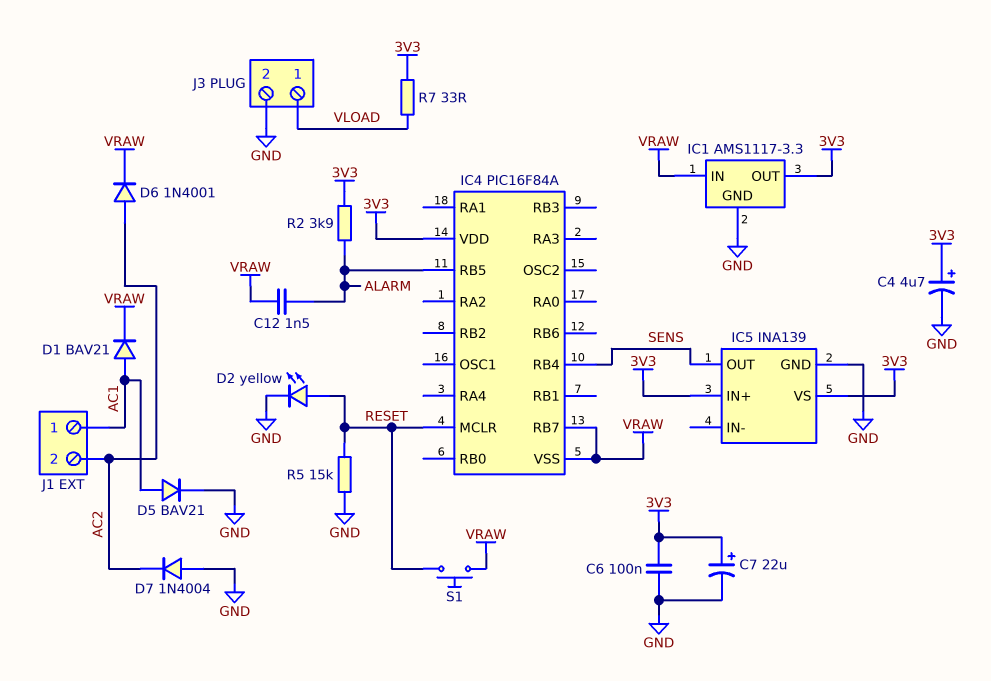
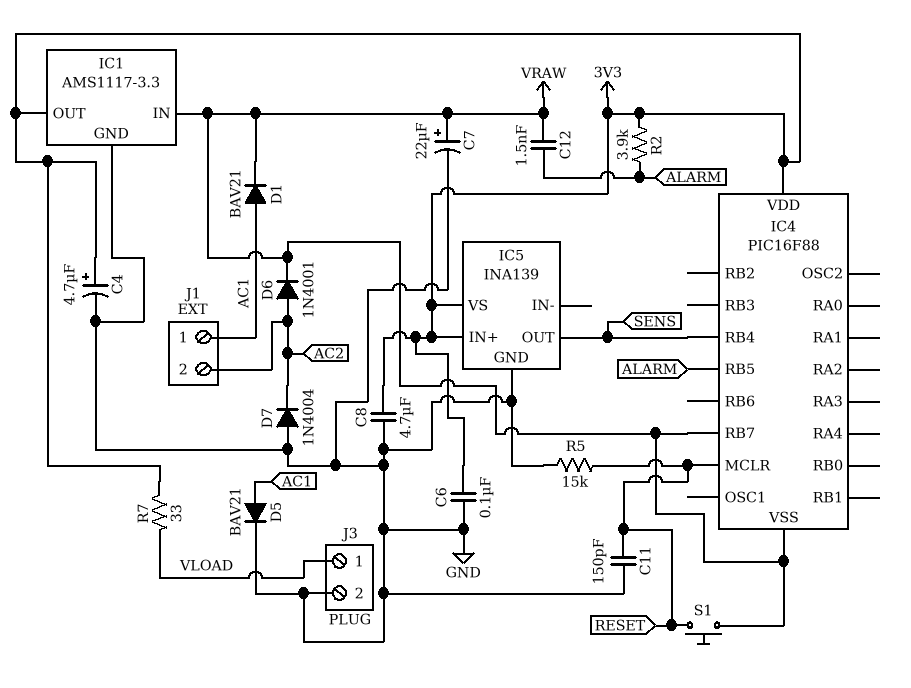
C7: 22uF (plus 3V3, minus GND) -> 22uF (plus VRAW, minus GND)
C8: none -> 4.7uF (3V3, GND)
C11: none -> 150pF (GND, RESET)
D2: LED yellow (A RESET, K GND) -> none
IC4: PIC16F84A -> PIC16F88

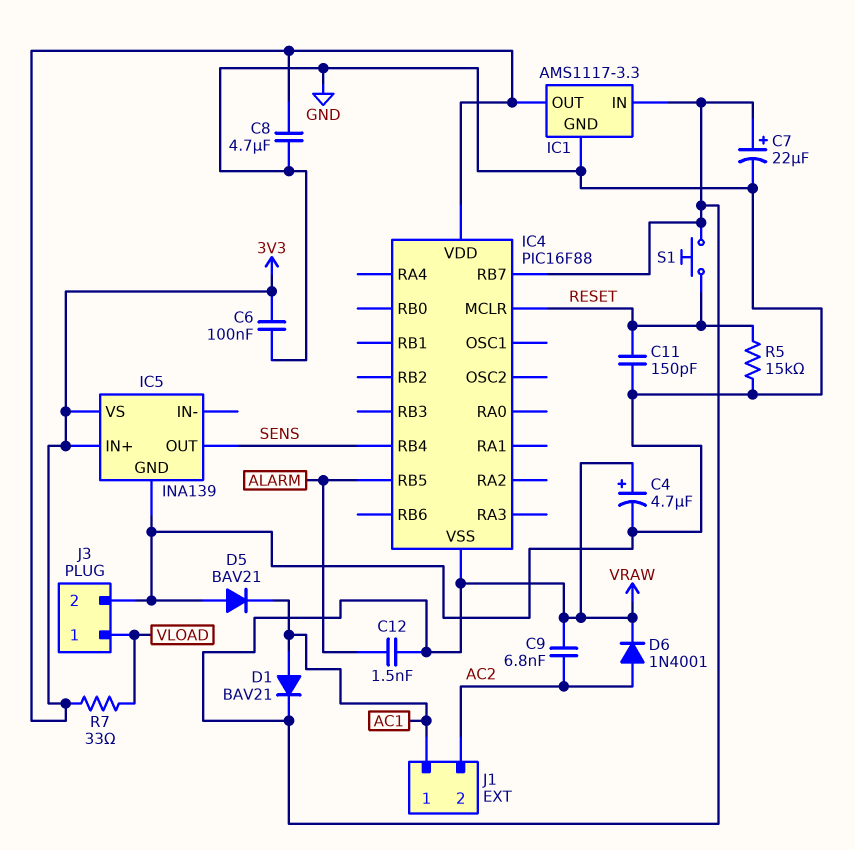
C4: 4.7uF (plus 3V3, minus GND) -> 4.7uF (plus VRAW, minus GND)
C9: none -> 6.8nF (AC2, VRAW)
D5: diode BAV21 (A AC1, K GND) -> diode BAV21 (A GND, K AC1)
D7: diode 1N4004 (A GND, K AC2) -> none
R2: 3.9k (3V3, ALARM) -> none

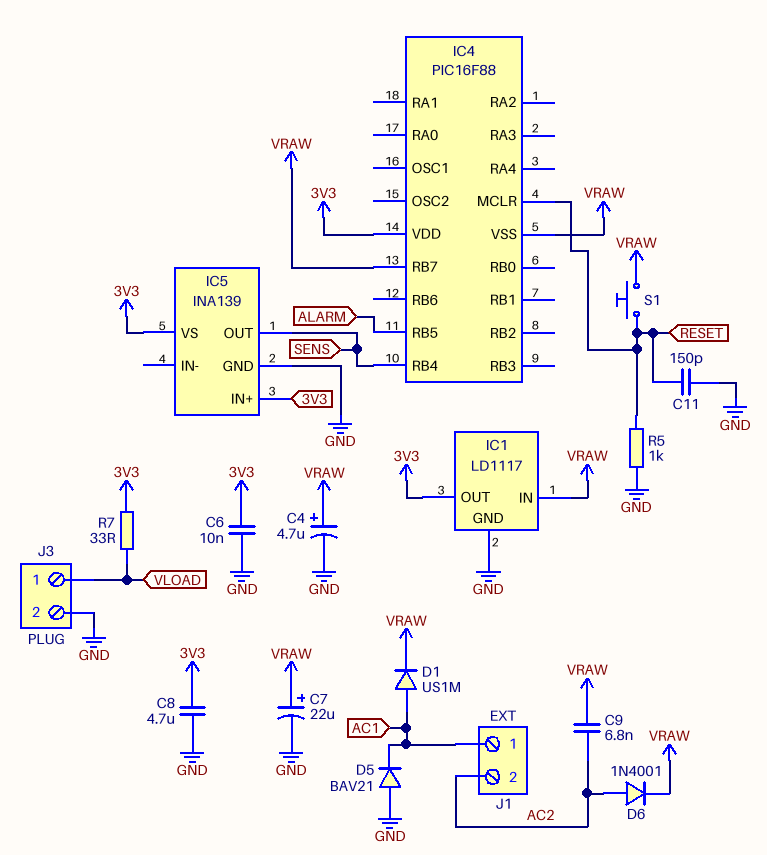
C6: 100nF (3V3, GND) -> 10nF (3V3, GND)
C12: 1.5nF (ALARM, VRAW) -> none
D1: diode BAV21 (A AC1, K VRAW) -> diode US1M (A AC1, K VRAW)
IC1: AMS1117-3.3 -> LD1117
R5: 15k (GND, RESET) -> 1k (GND, RESET)

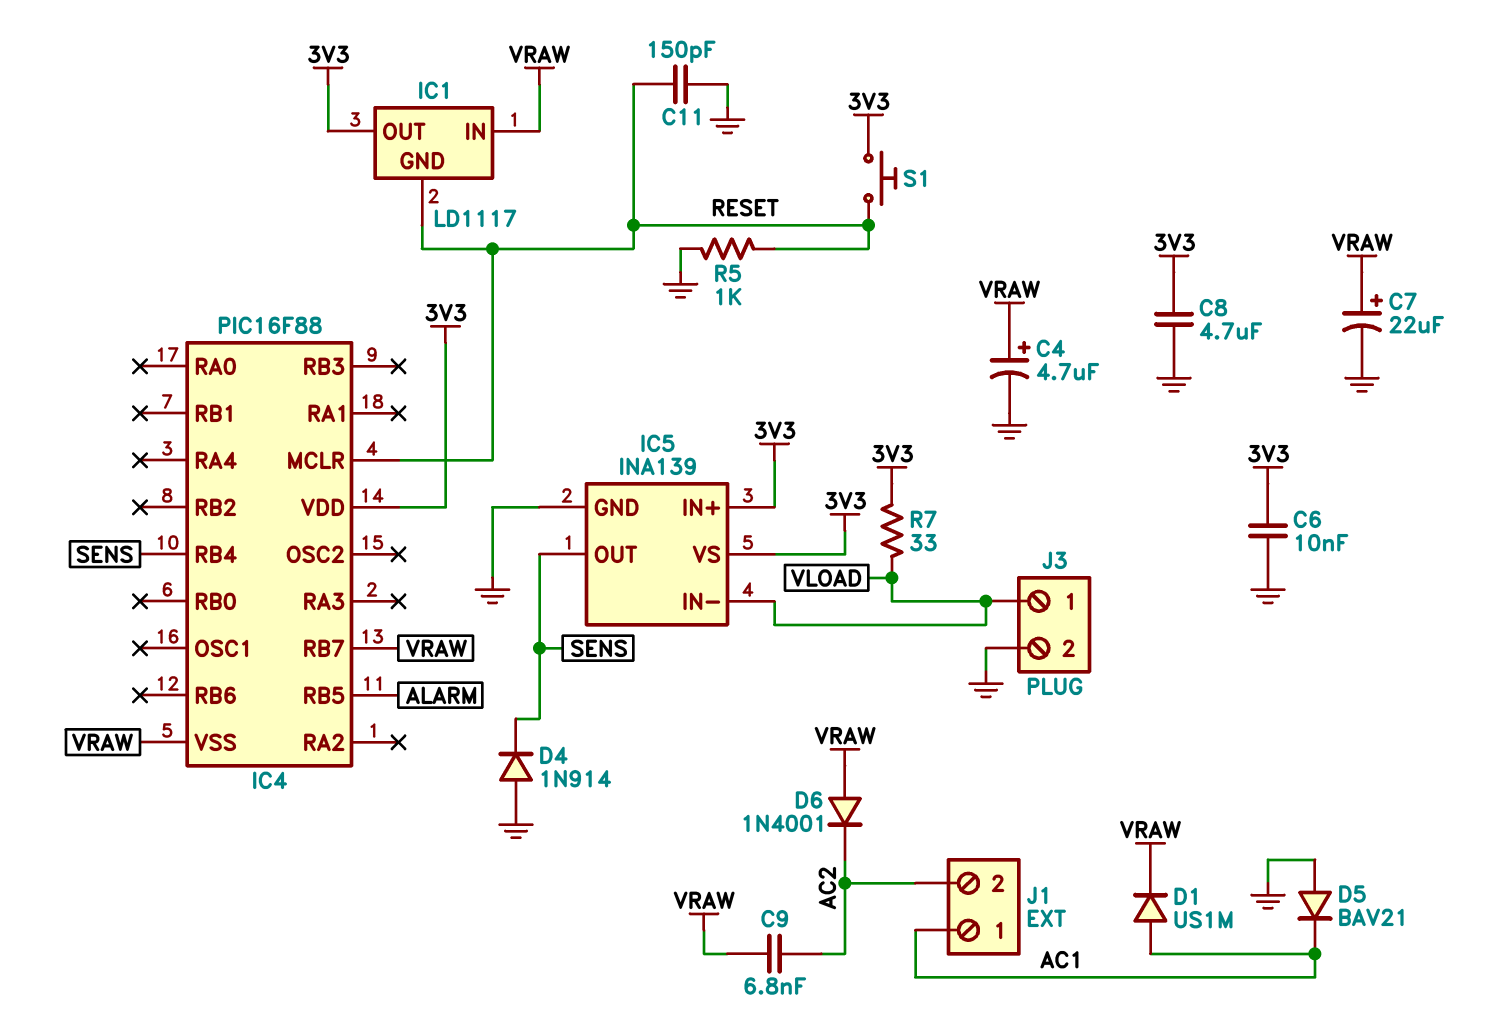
D4: none -> diode 1N914 (A GND, K SENS)
D6: diode 1N4001 (A AC2, K VRAW) -> diode 1N4001 (A VRAW, K AC2)
IC1 pin GND: GND -> RESET
IC5 pin IN-: none -> VLOAD
S1: button (RESET, VRAW) -> button (3V3, RESET)

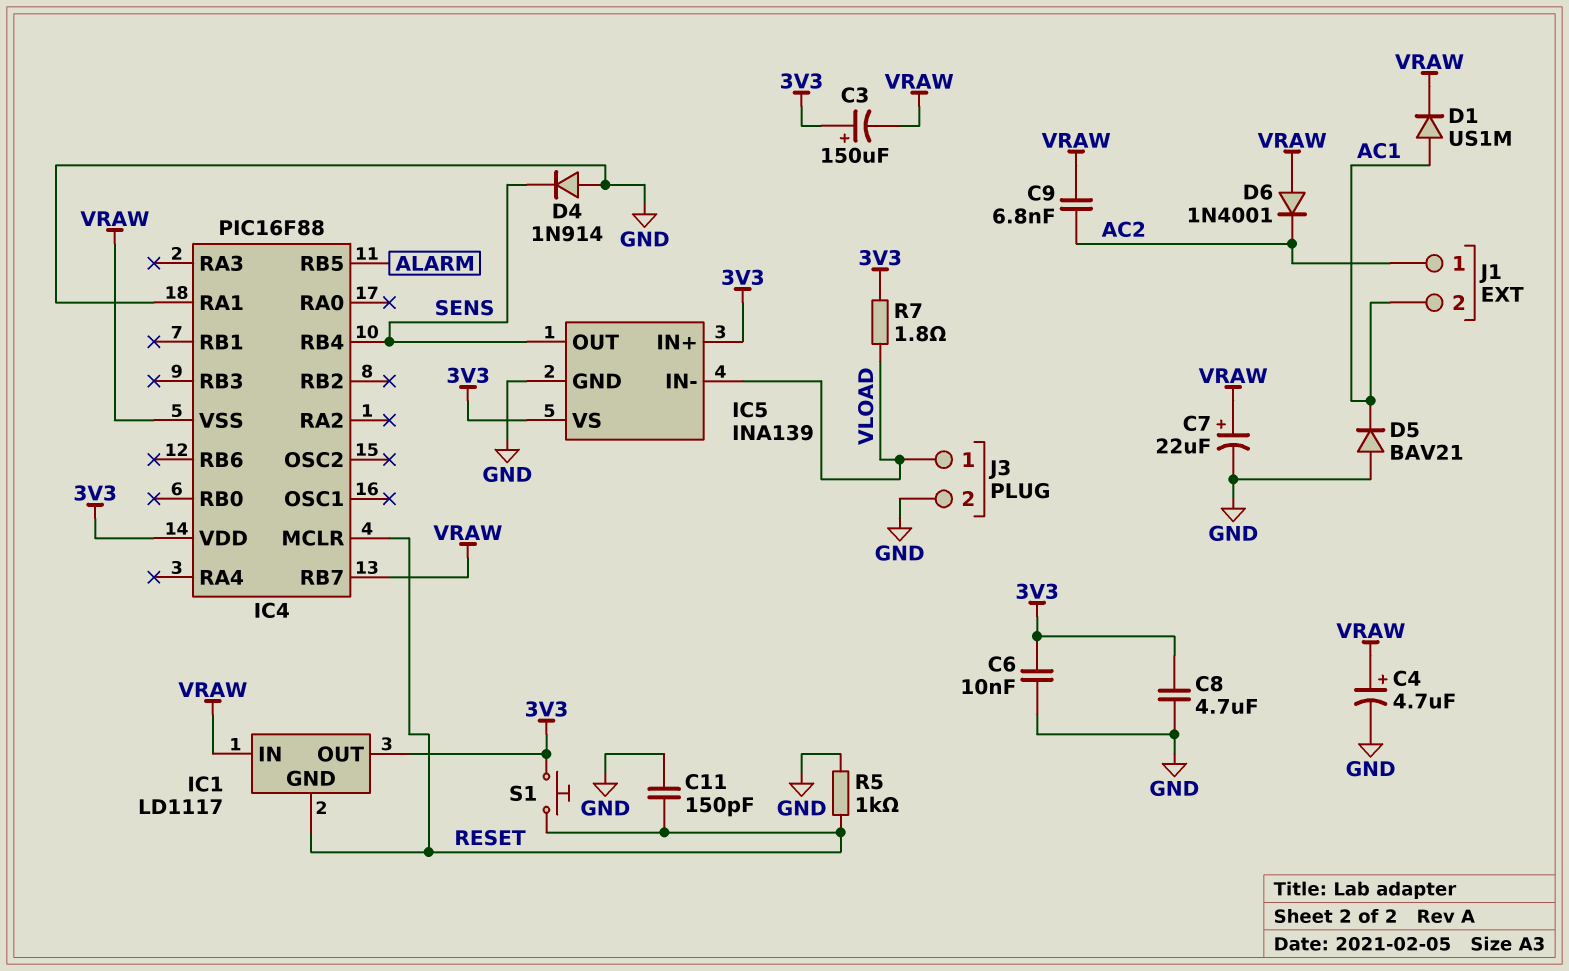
C3: none -> 150uF (plus 3V3, minus VRAW)
IC4 pin RA1: none -> GND
J1 pin 1: AC1 -> AC2
J1 pin 2: AC2 -> AC1
R7: 33 (3V3, VLOAD) -> 1.8 (3V3, VLOAD)

